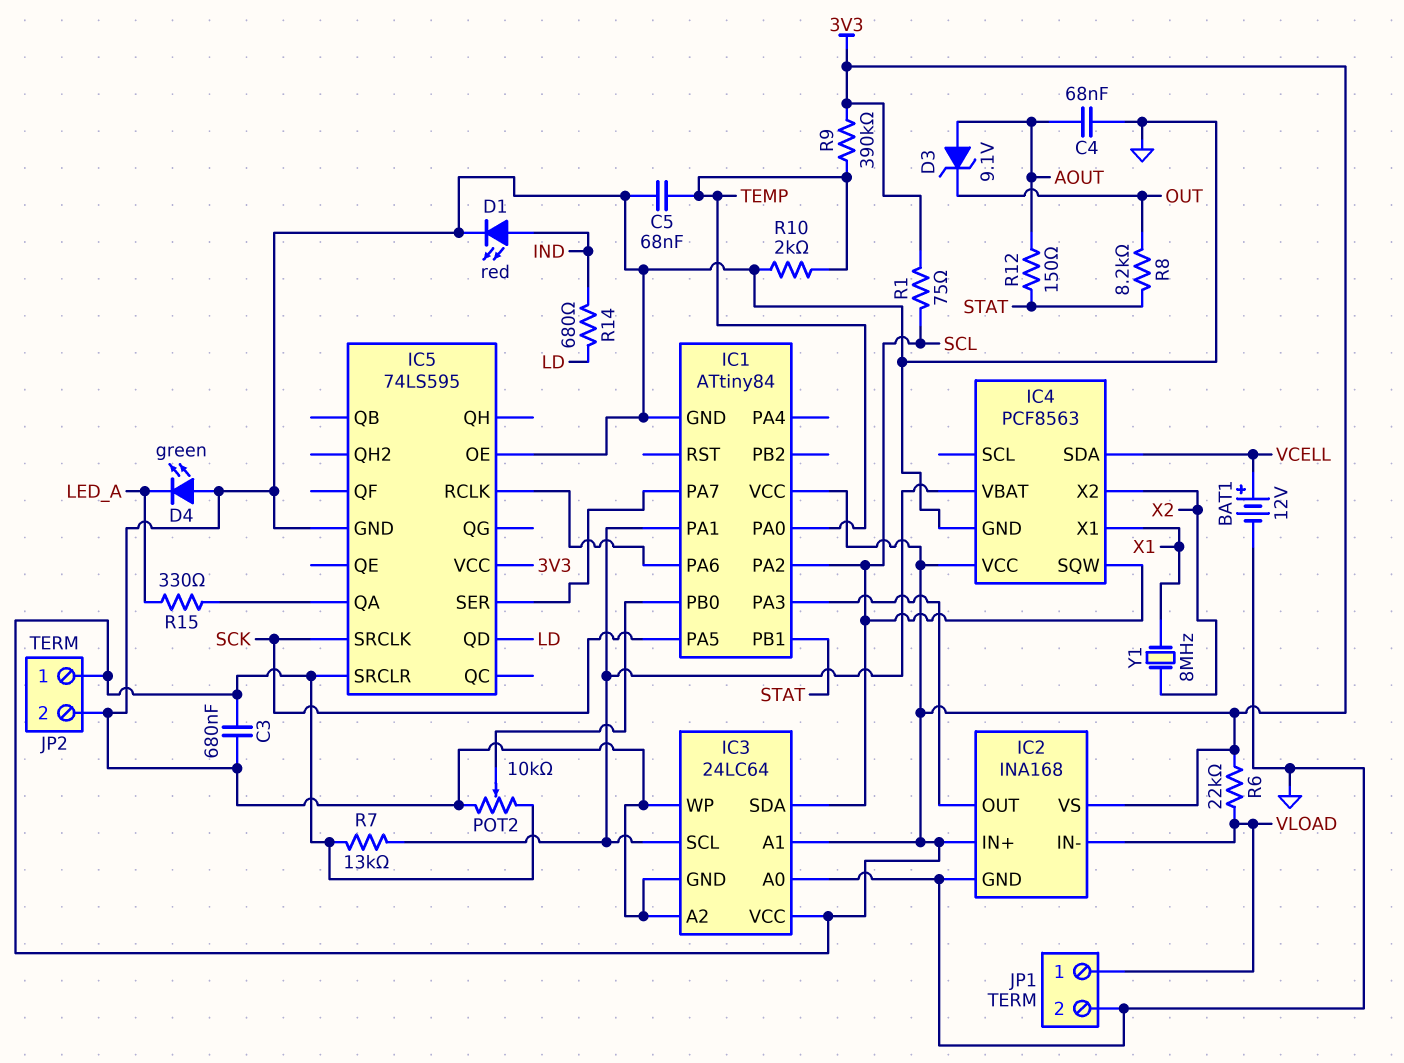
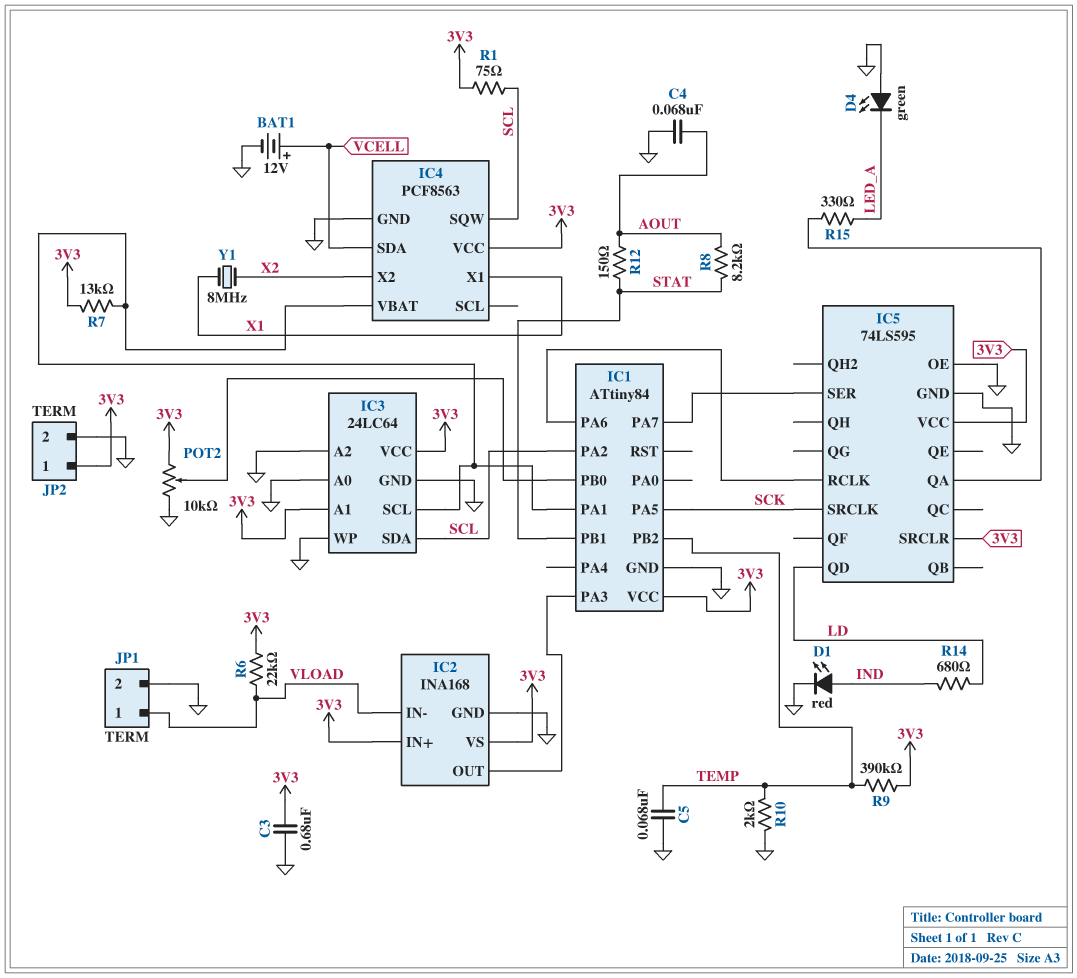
D3: zener 9.1V (A AOUT, K OUT) -> none
IC1 pin PA0: TEMP -> none
IC1 pin PB2: none -> TEMP
R8: 8.2k (OUT, STAT) -> 8.2k (AOUT, STAT)

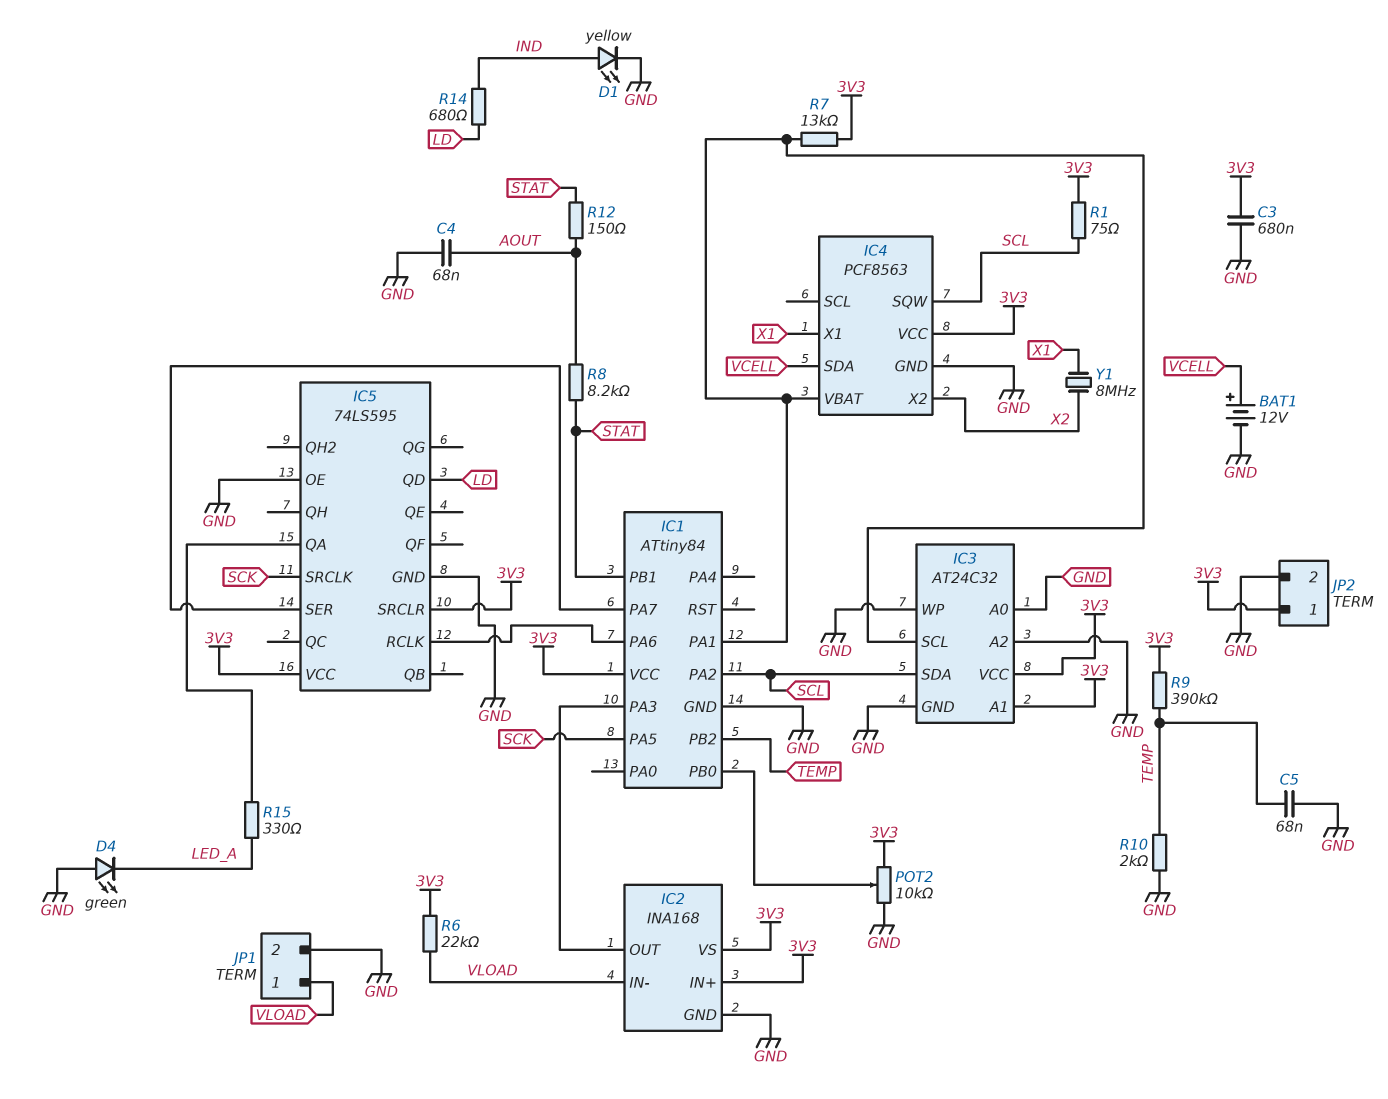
D1: LED red (A IND, K GND) -> LED yellow (A IND, K GND)
IC3: 24LC64 -> AT24C32

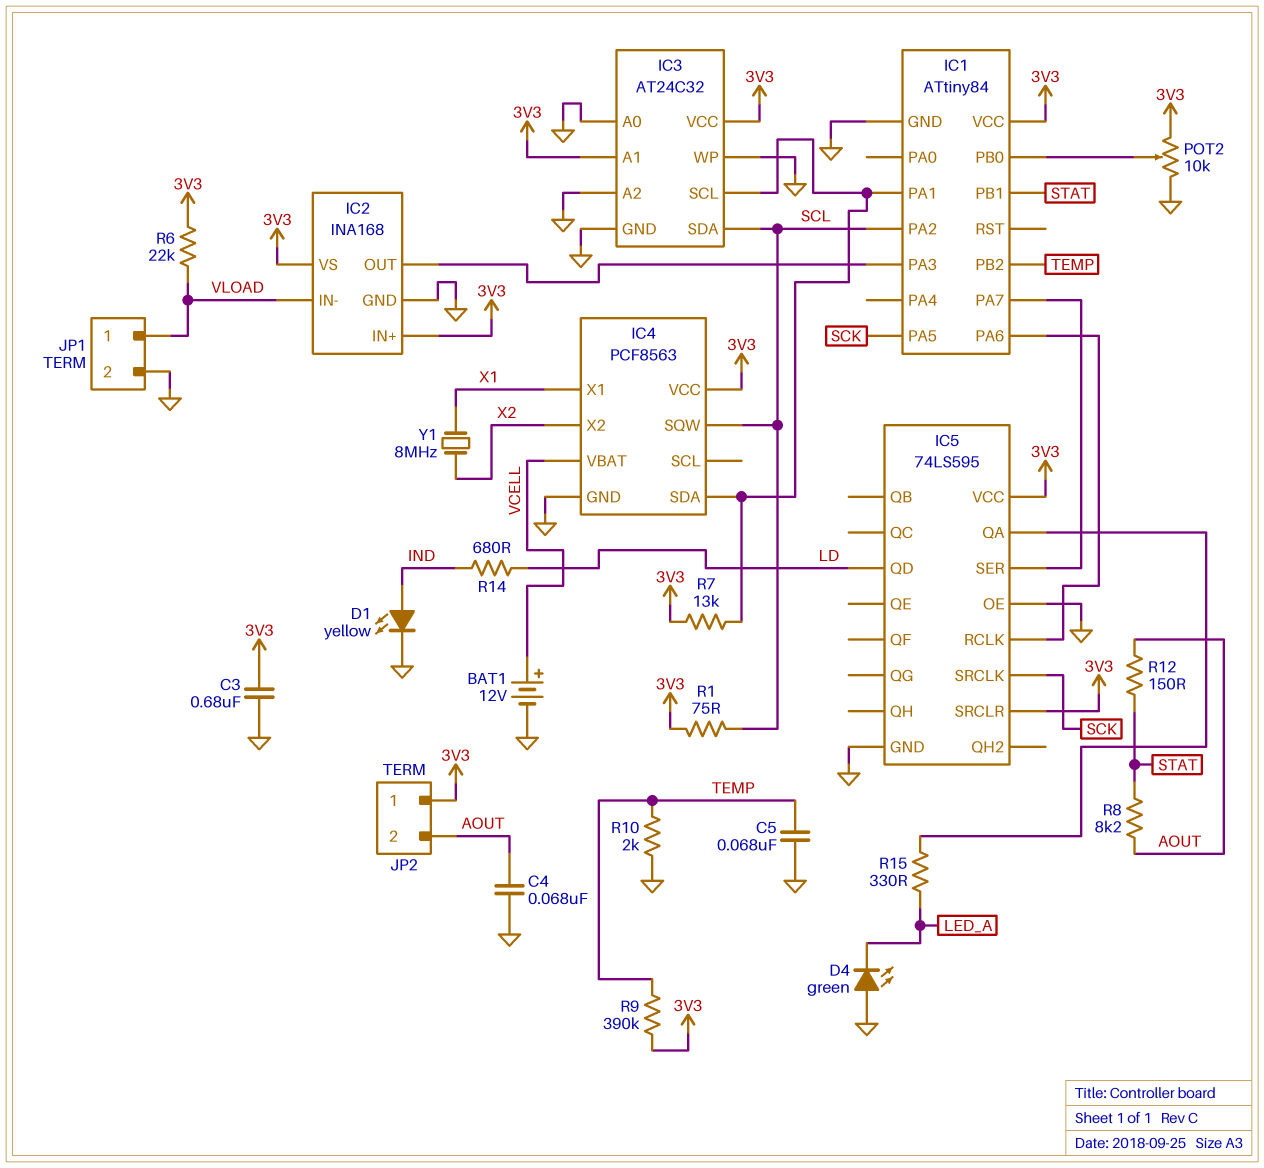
IC4 pin SDA: VCELL -> IC1/PA1
IC4 pin VBAT: IC1/PA1 -> VCELL
JP2 pin 2: GND -> AOUT

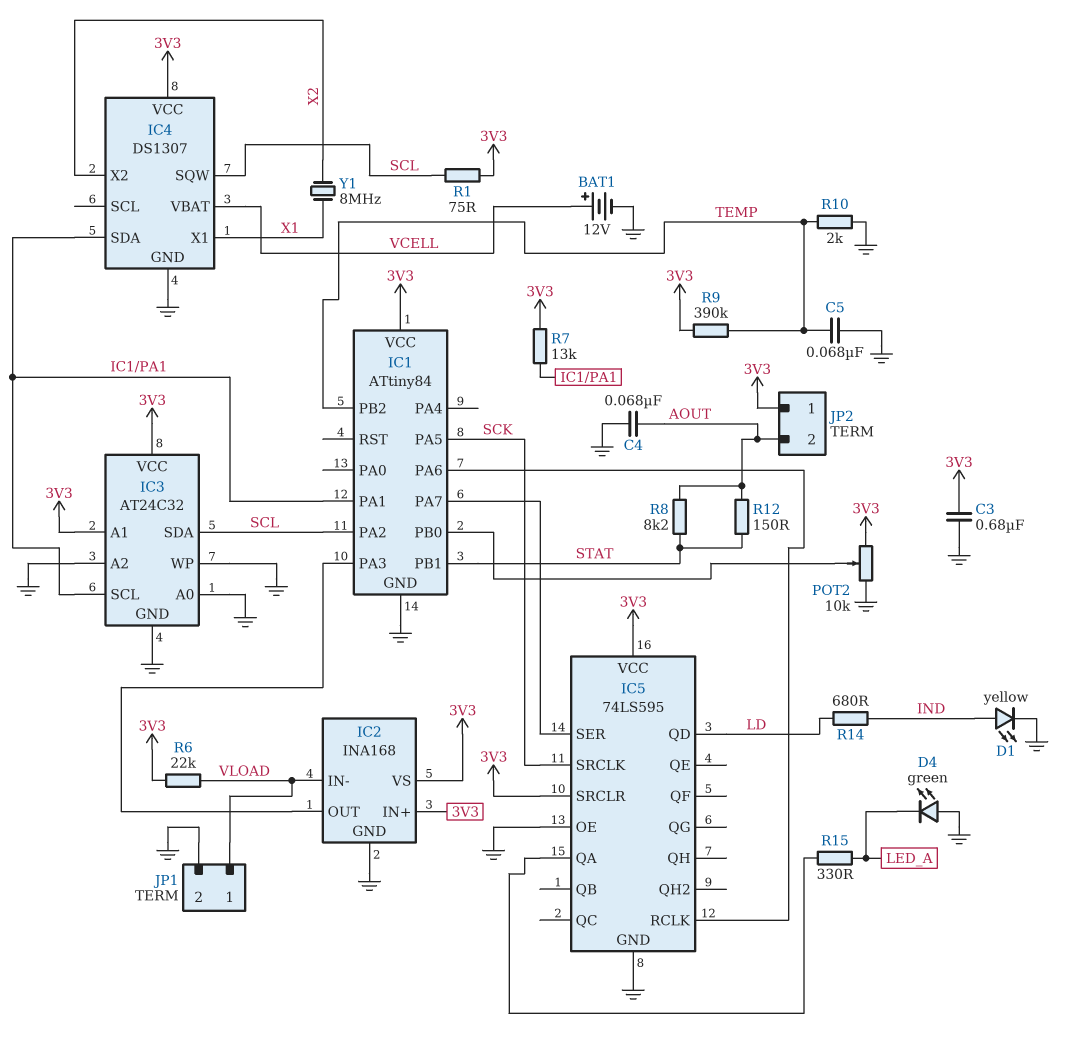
IC4: PCF8563 -> DS1307

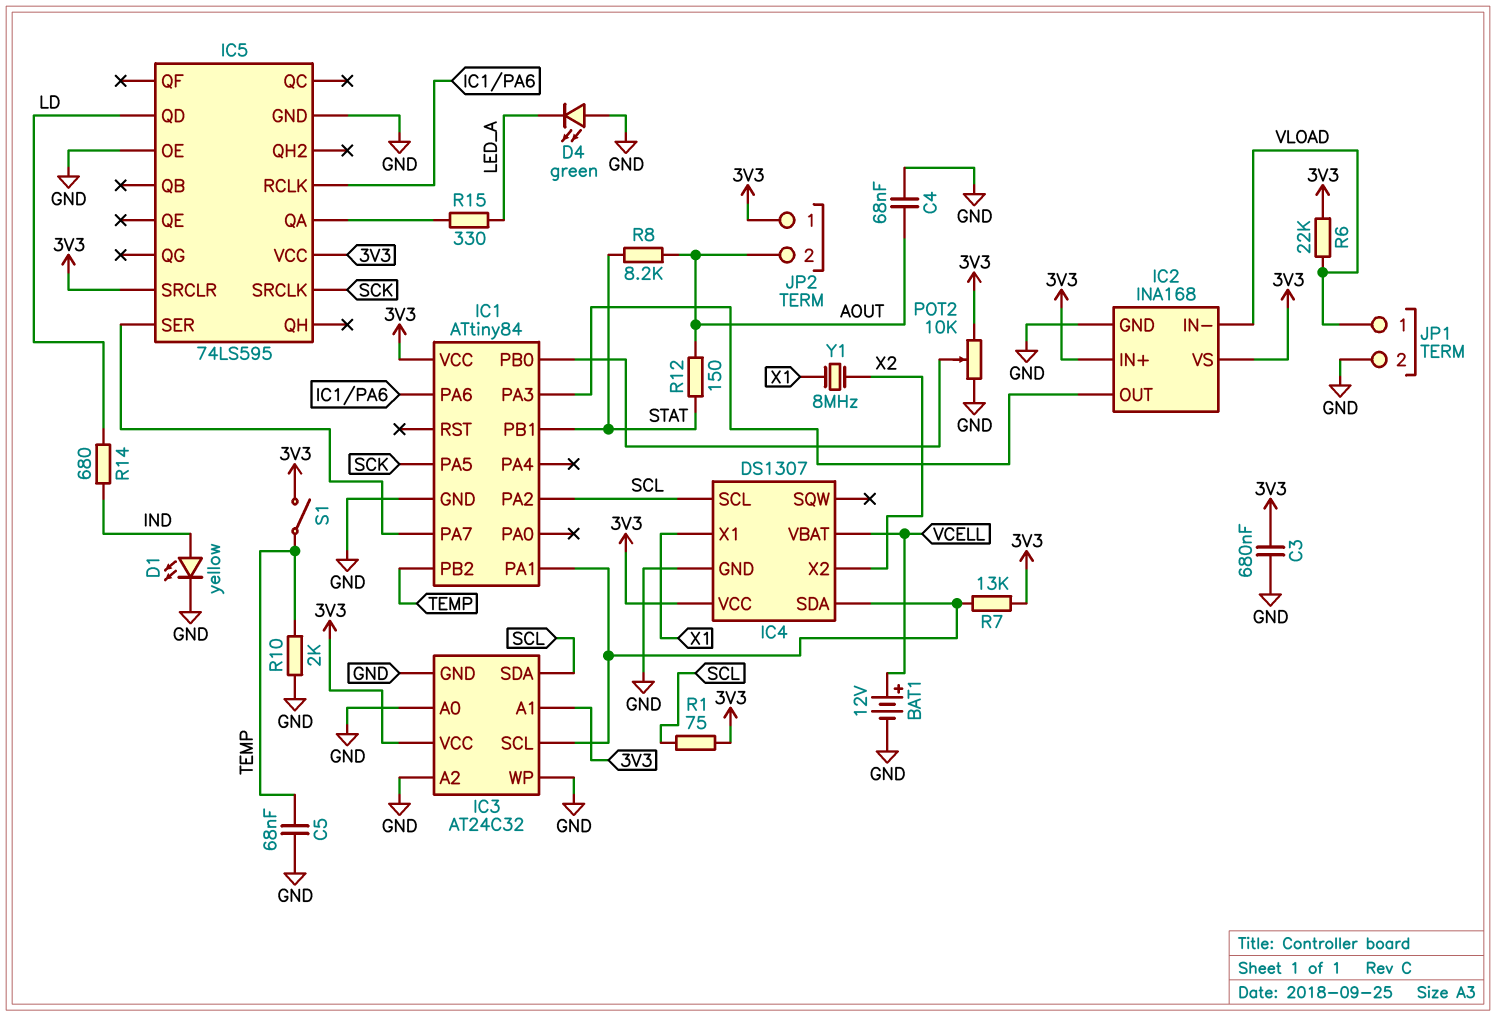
IC4 pin SCL: none -> SCL
IC4 pin SQW: SCL -> none
R9: 390k (3V3, TEMP) -> none
S1: none -> switch (3V3, TEMP)

